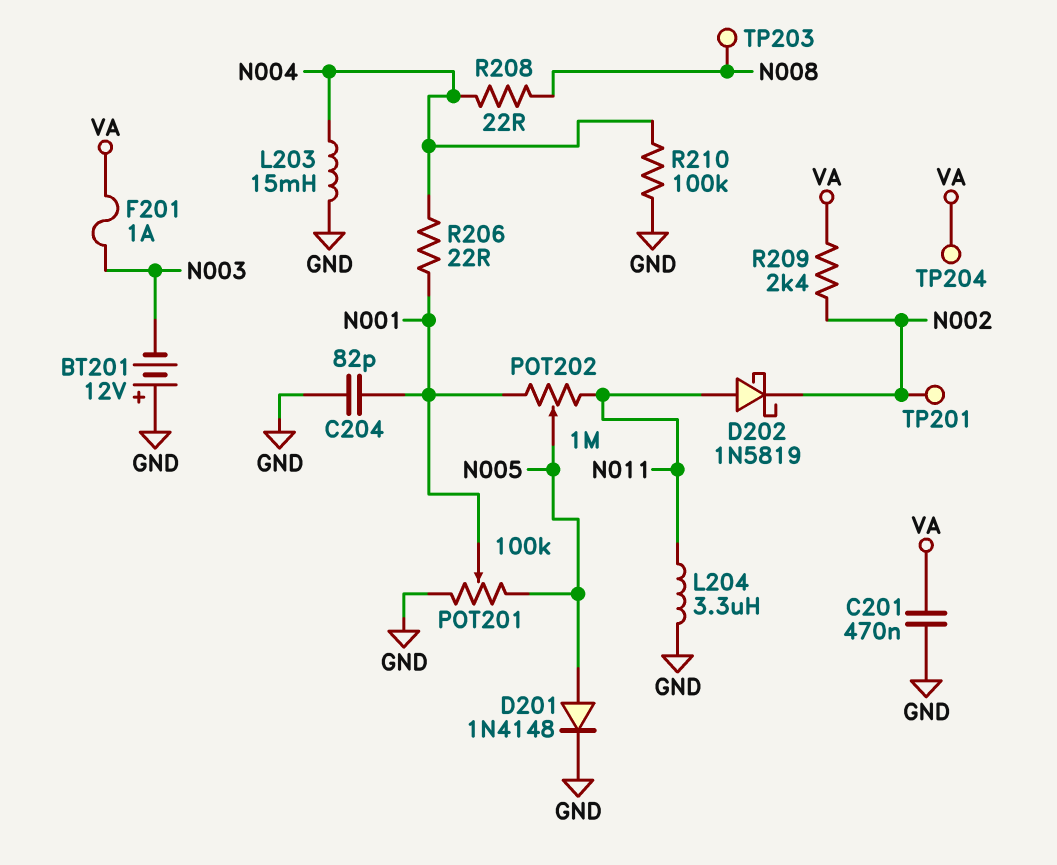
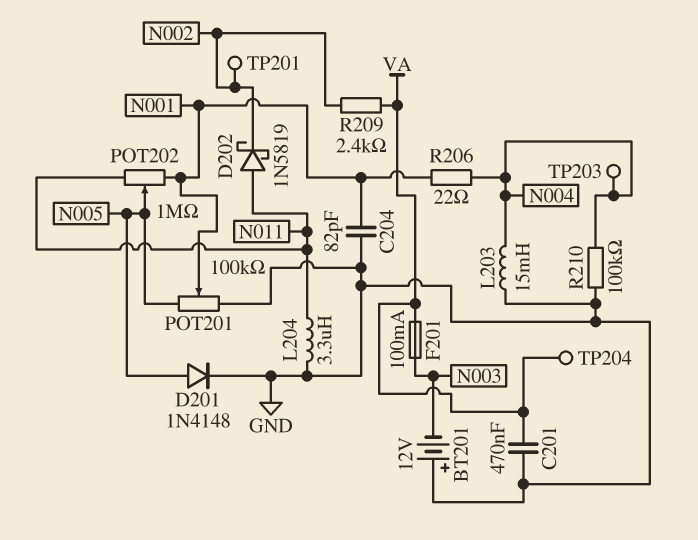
F201: 1A (N003, VA) -> 100mA (N003, VA)
R208: 22 (N004, N008) -> none
TP203: test point (N008) -> test point (N004)

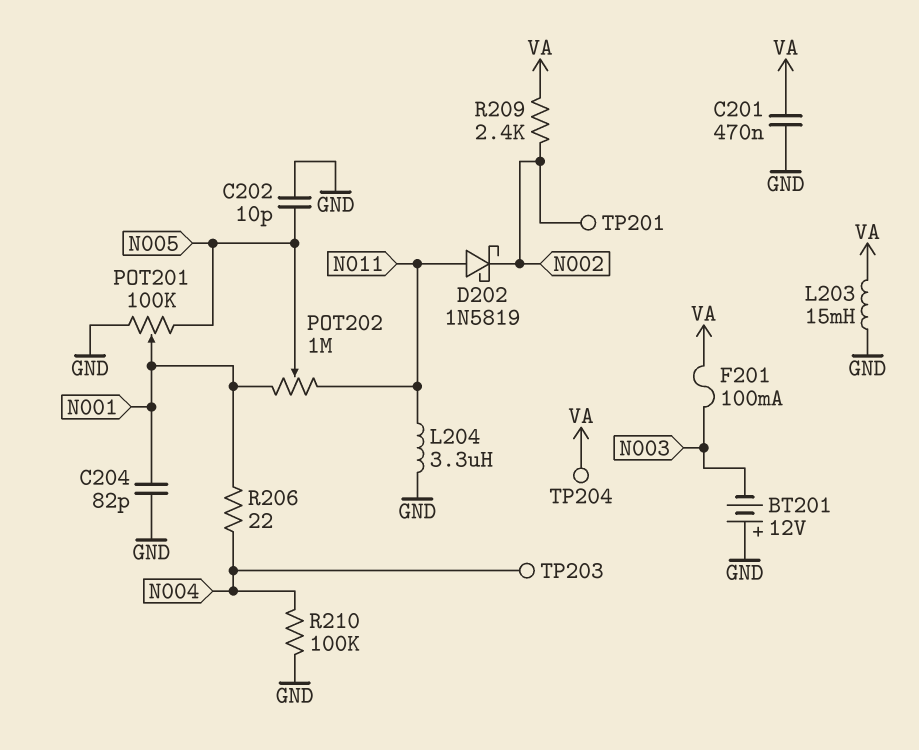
C202: none -> 10pF (GND, N005)
D201: diode 1N4148 (A N005, K GND) -> none
L203: 15mH (GND, N004) -> 15mH (GND, VA)

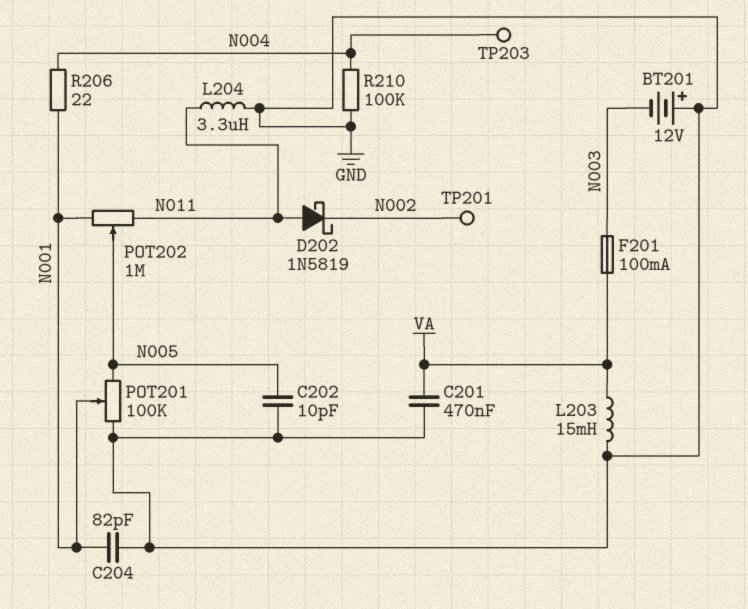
R209: 2.4k (N002, VA) -> none
TP204: test point (VA) -> none

